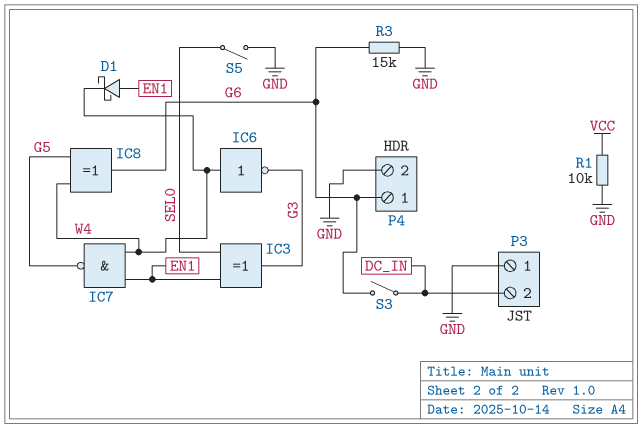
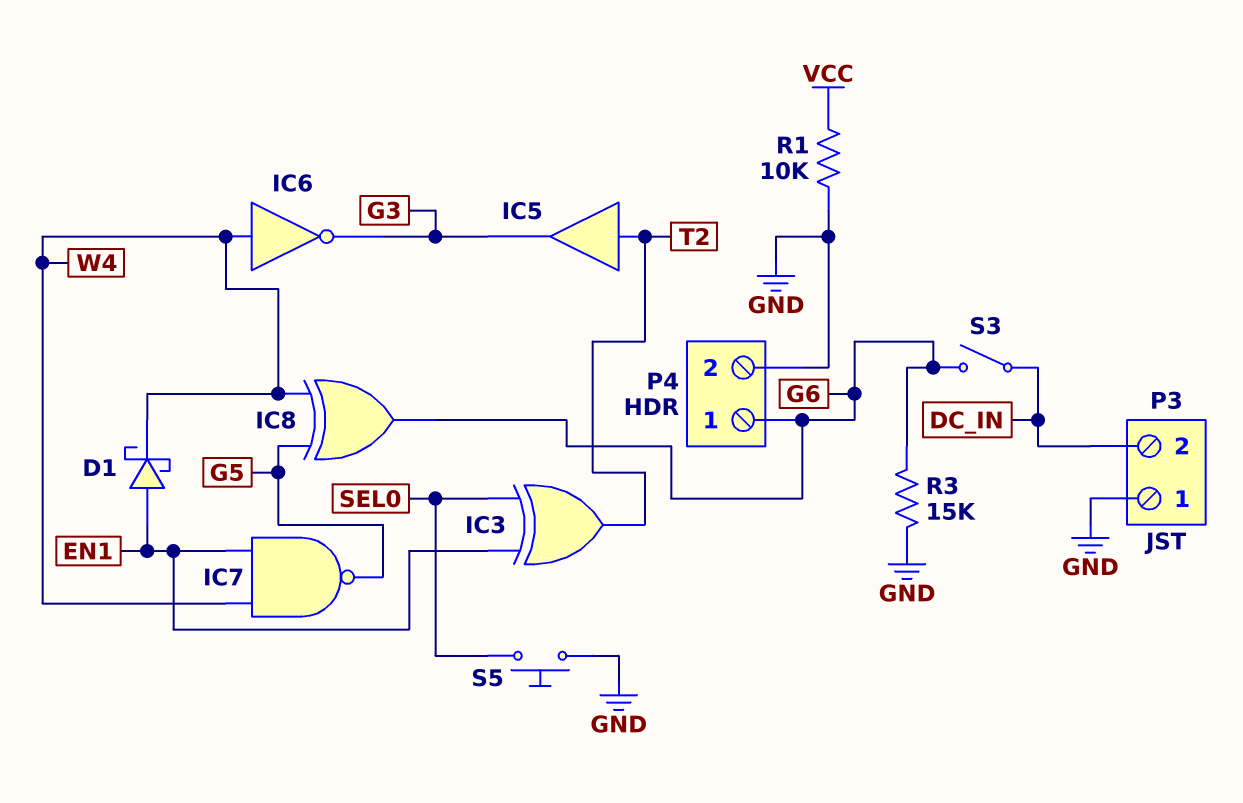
IC3: XOR (in EN1, in SEL0, out G3) -> XOR (in EN1, in SEL0, out T2)
IC5: none -> buffer (in T2, out G3)
S5: switch (GND, SEL0) -> button (GND, SEL0)

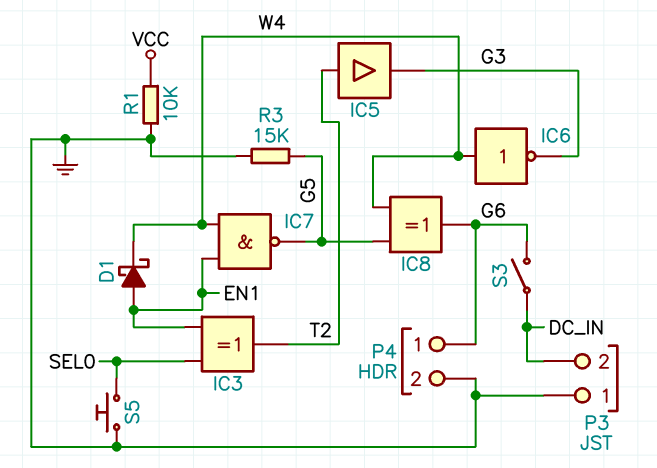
R3: 15k (G6, GND) -> 15k (G5, GND)

